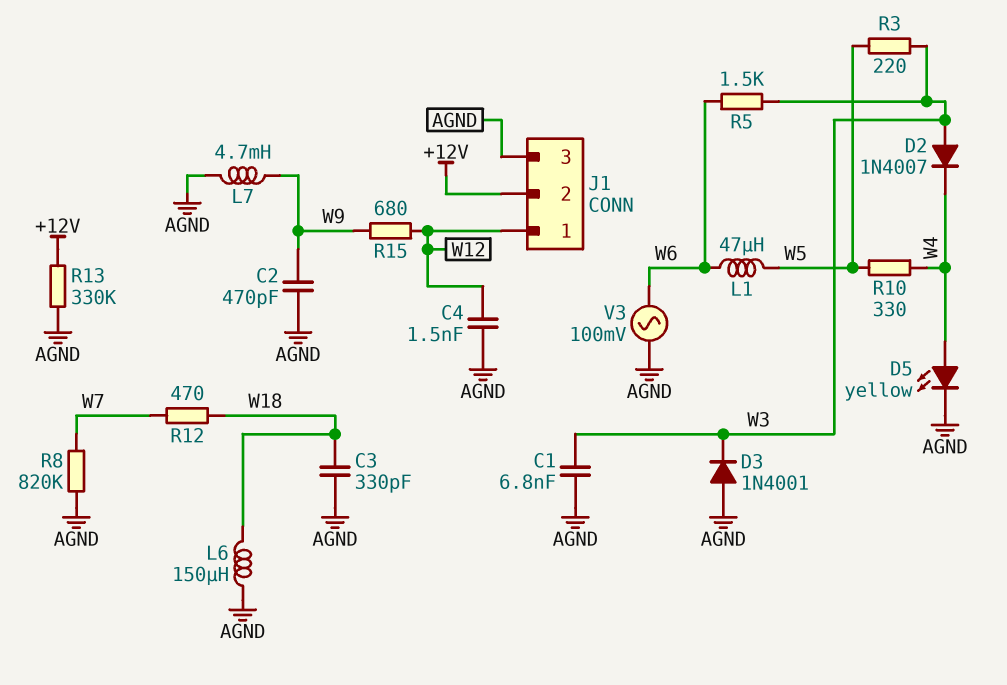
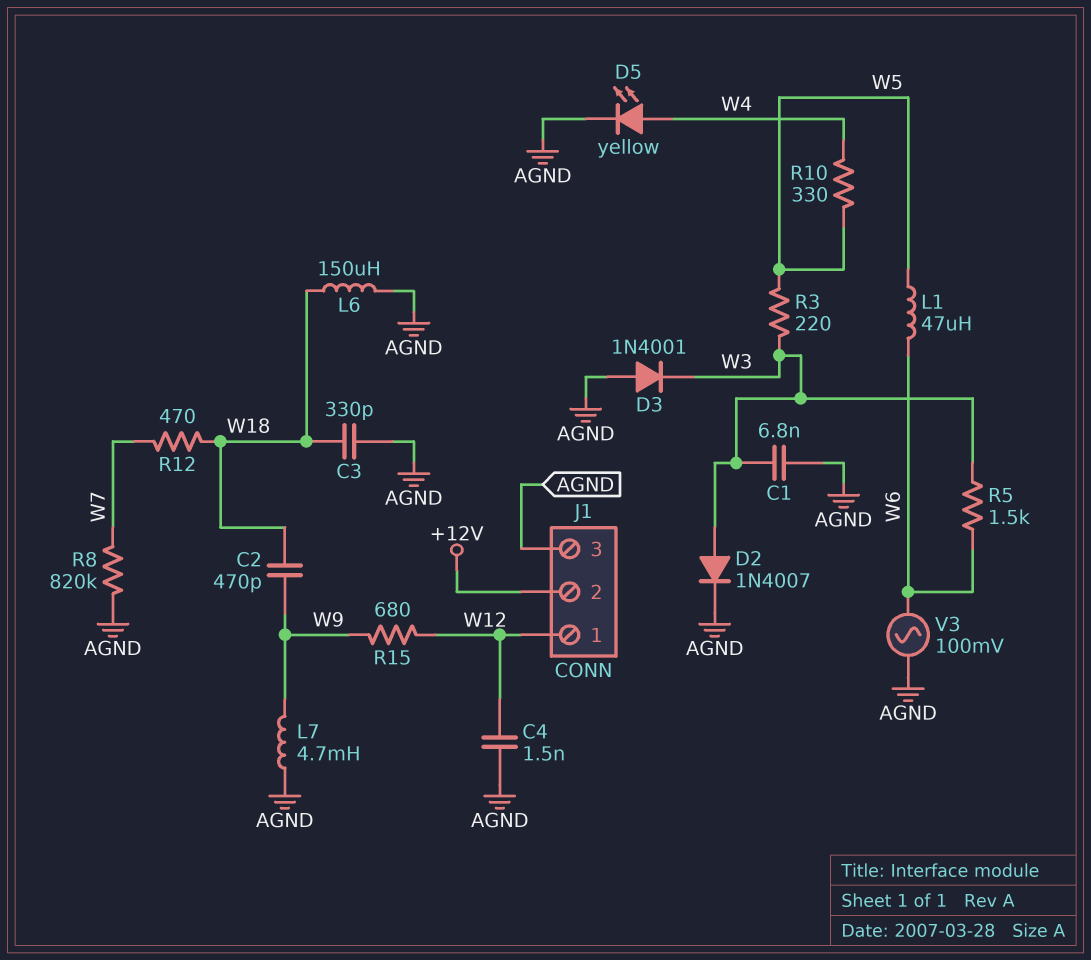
C2: 470pF (AGND, W9) -> 470pF (W9, W18)
D2: diode 1N4007 (A W3, K W4) -> diode 1N4007 (A W3, K AGND)
R13: 330k (+12V, AGND) -> none

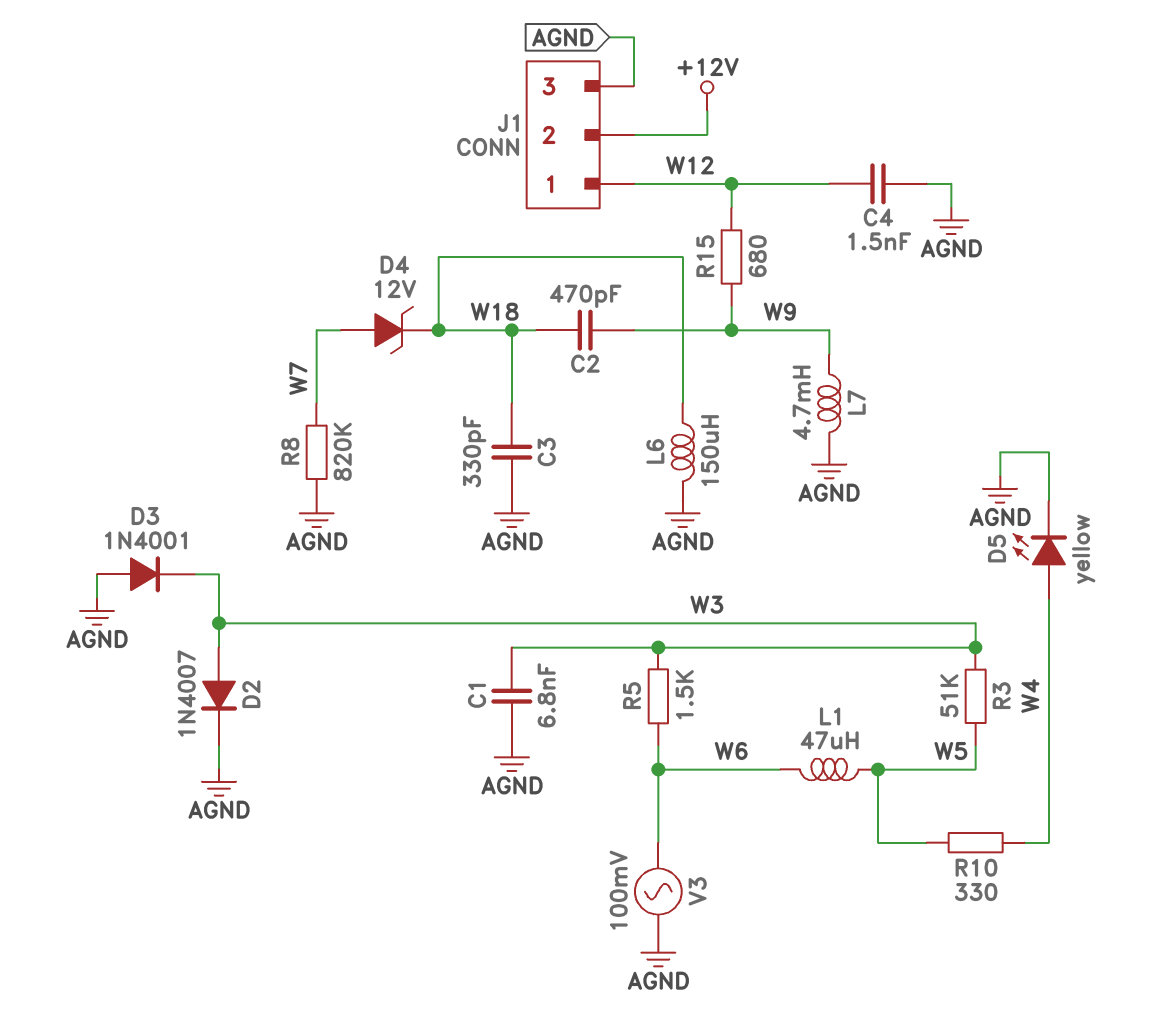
D4: none -> zener 12V (A W7, K W18)
R3: 220 (W3, W5) -> 51k (W3, W5)
R12: 470 (W7, W18) -> none

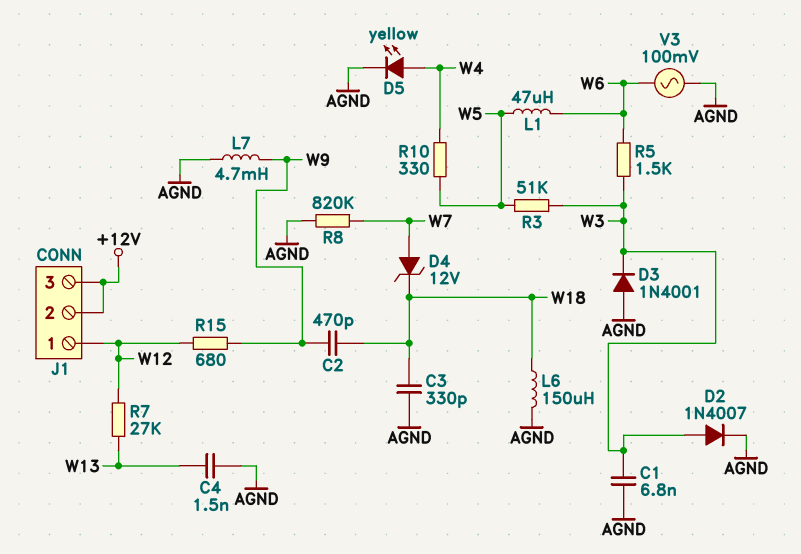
C4: 1.5nF (AGND, W12) -> 1.5nF (AGND, W13)
J1 pin 3: AGND -> +12V
R7: none -> 27k (W12, W13)

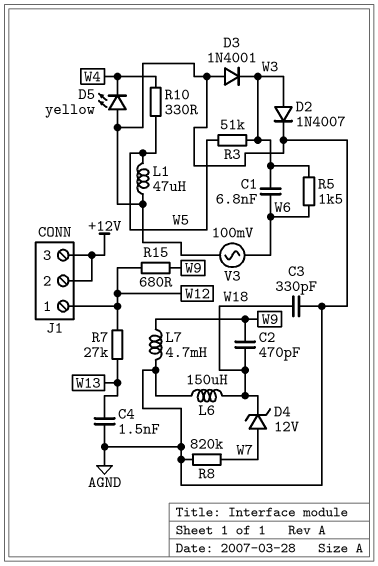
C1: 6.8nF (AGND, W3) -> 6.8nF (W3, W6)
D5: LED yellow (A W4, K AGND) -> LED yellow (A AGND, K W4)
L1: 47uH (W5, W6) -> 47uH (AGND, W5)

